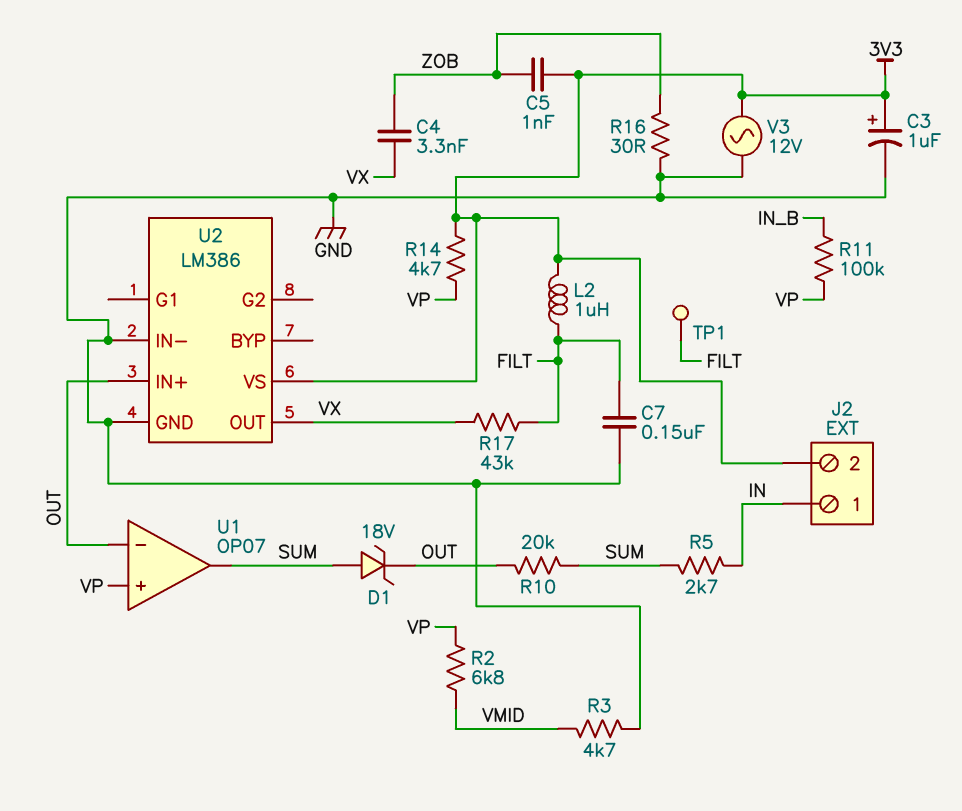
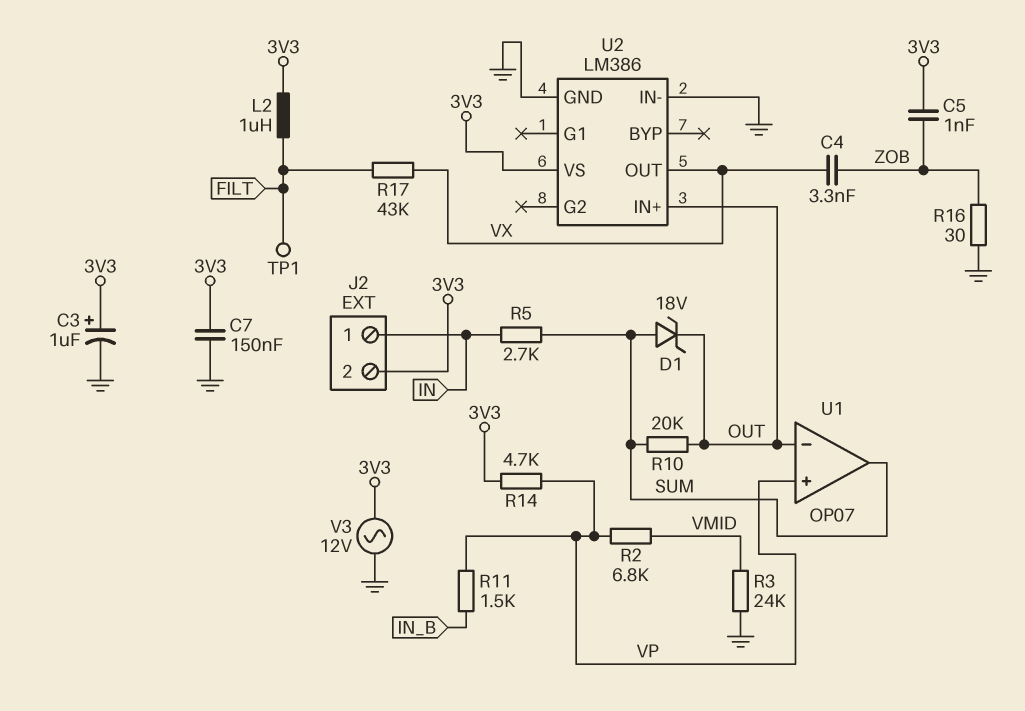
C7: 150nF (FILT, GND) -> 150nF (3V3, GND)
R3: 4.7k (GND, VMID) -> 24k (GND, VMID)
R11: 100k (IN_B, VP) -> 1.5k (IN_B, VP)

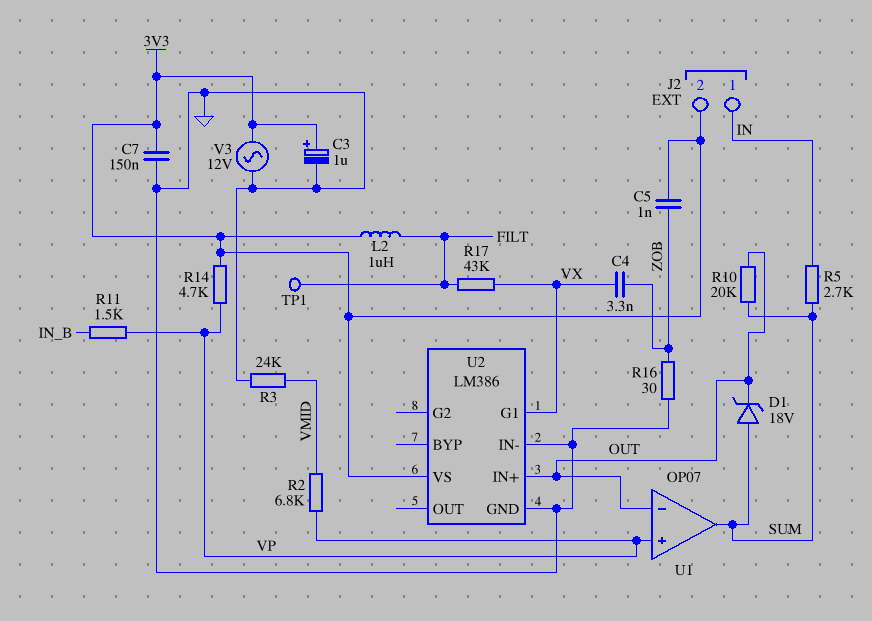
U2 pin G1: none -> VX
U2 pin OUT: VX -> none

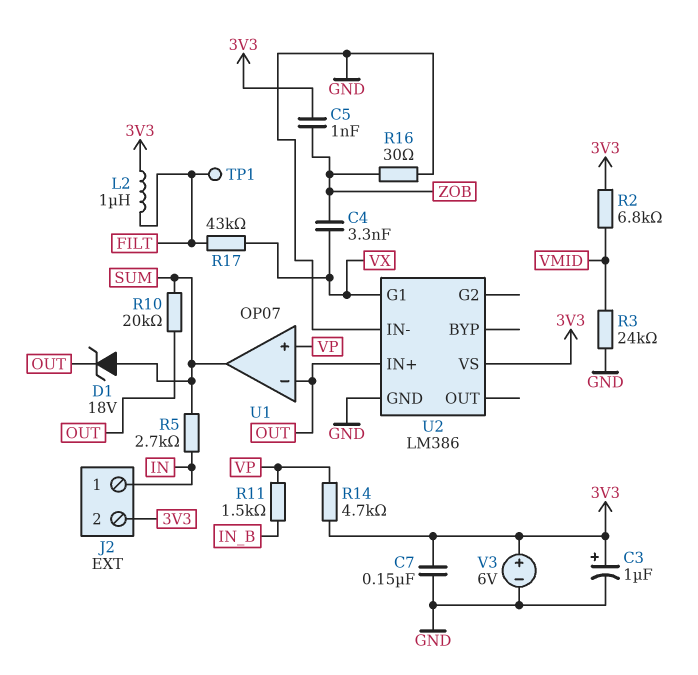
R2: 6.8k (VMID, VP) -> 6.8k (3V3, VMID)
V3: AC 12V (3V3, GND) -> 6V (plus 3V3, minus GND)

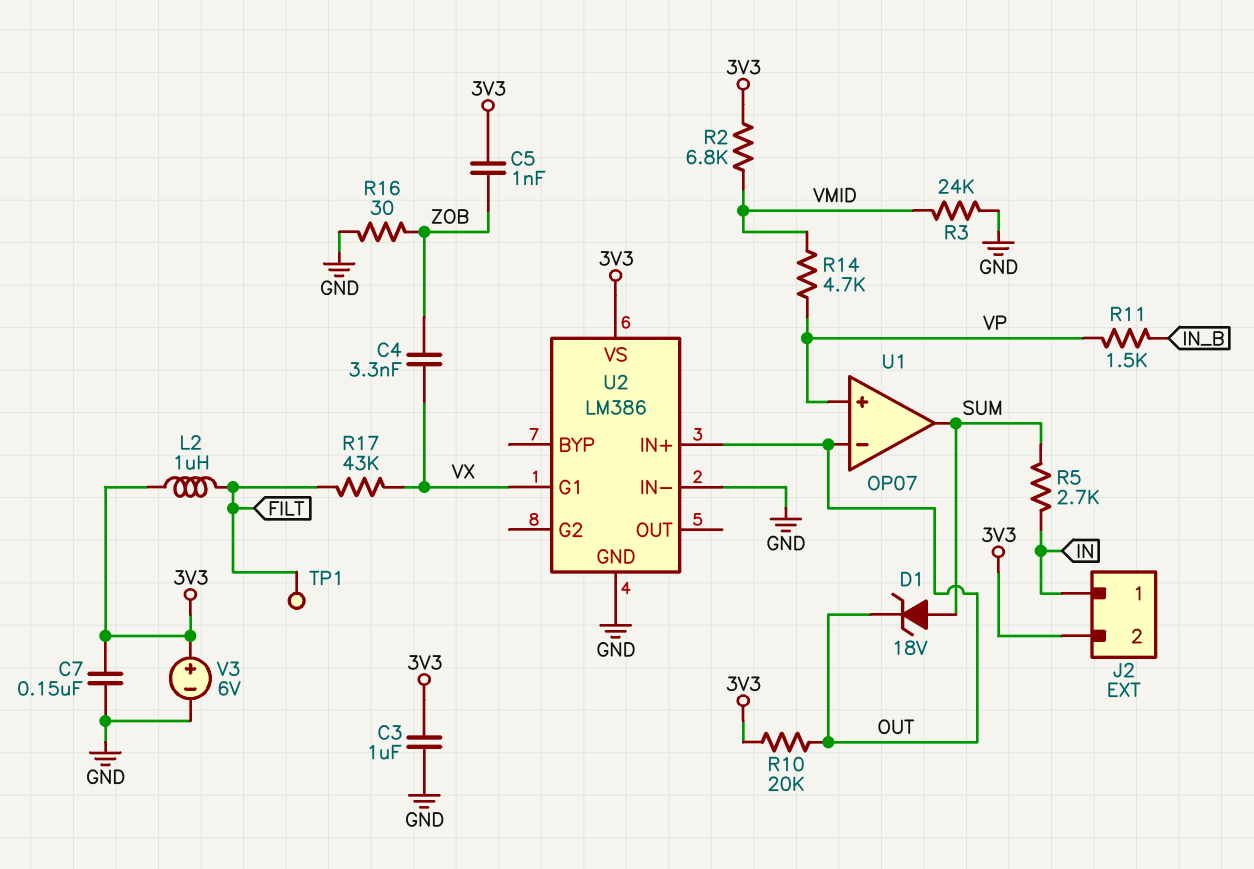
C3: 1uF (plus 3V3, minus GND) -> 1uF (3V3, GND)
R10: 20k (OUT, SUM) -> 20k (3V3, OUT)
R14: 4.7k (3V3, VP) -> 4.7k (VMID, VP)

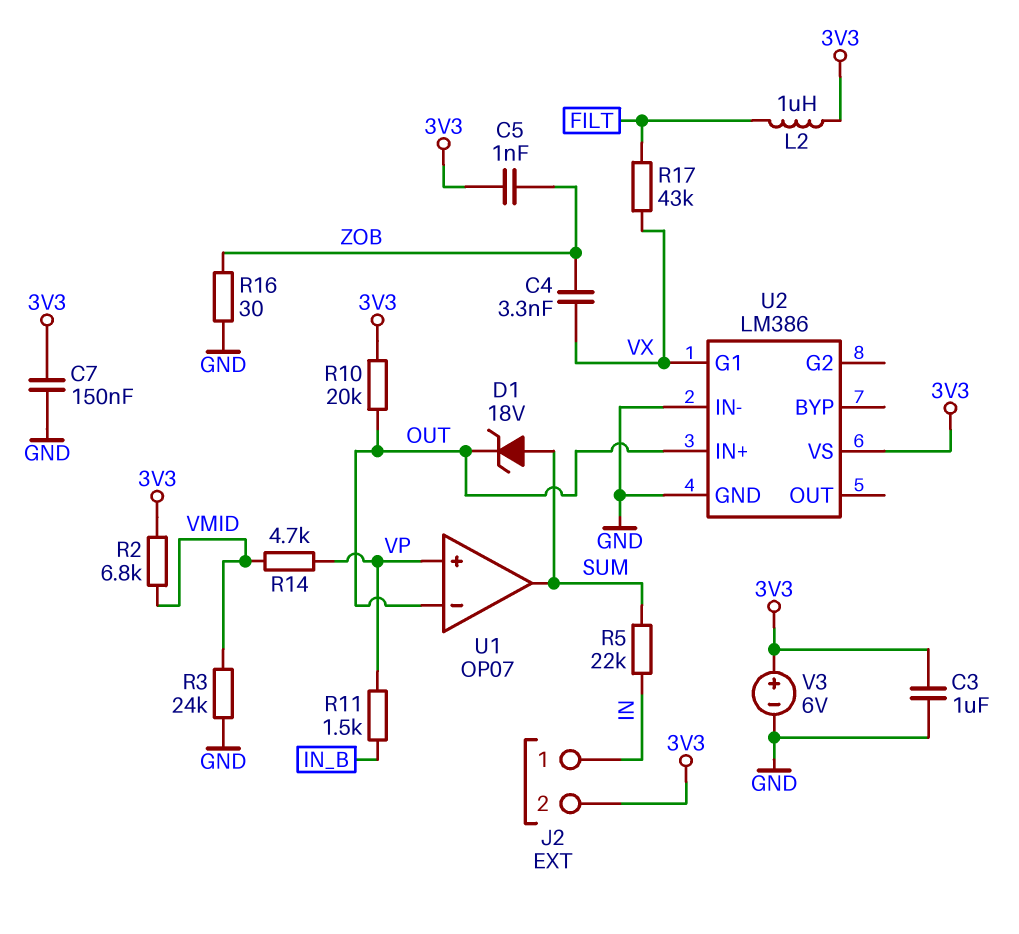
R5: 2.7k (IN, SUM) -> 22k (IN, SUM)
TP1: test point (FILT) -> none

